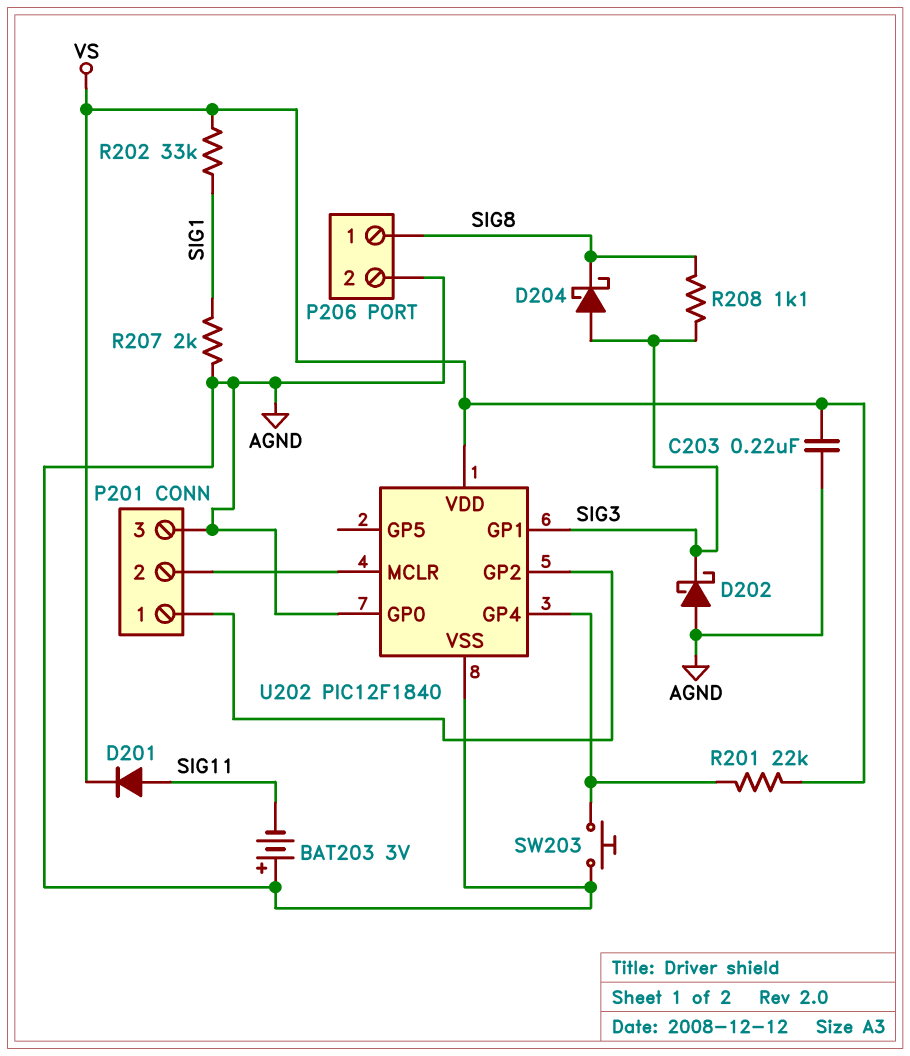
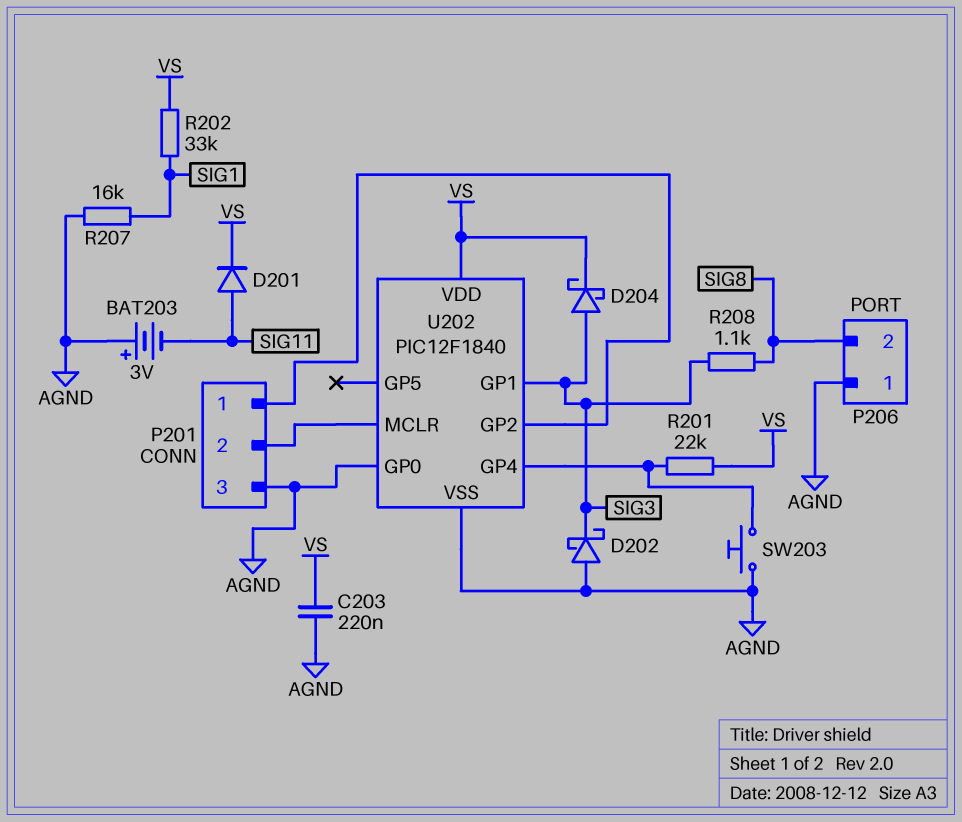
D204: schottky (A SIG3, K SIG8) -> schottky (A SIG3, K VS)
P206 pin 1: SIG8 -> AGND
P206 pin 2: AGND -> SIG8
R207: 2k (AGND, SIG1) -> 16k (AGND, SIG1)

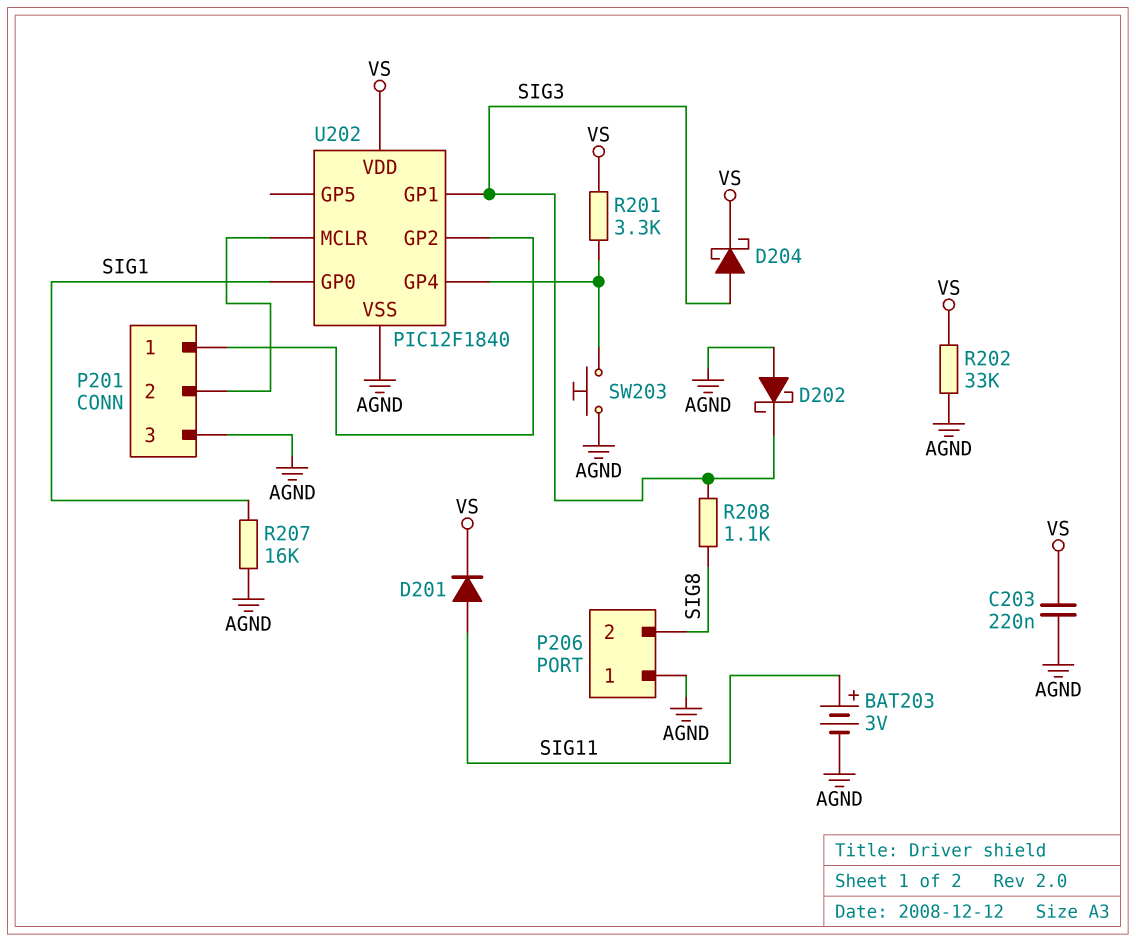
BAT203: 3V (plus AGND, minus SIG11) -> 3V (plus SIG11, minus AGND)
R201: 22k (U202/GP4, VS) -> 3.3k (U202/GP4, VS)
R202: 33k (SIG1, VS) -> 33k (AGND, VS)
U202 pin GP0: AGND -> SIG1

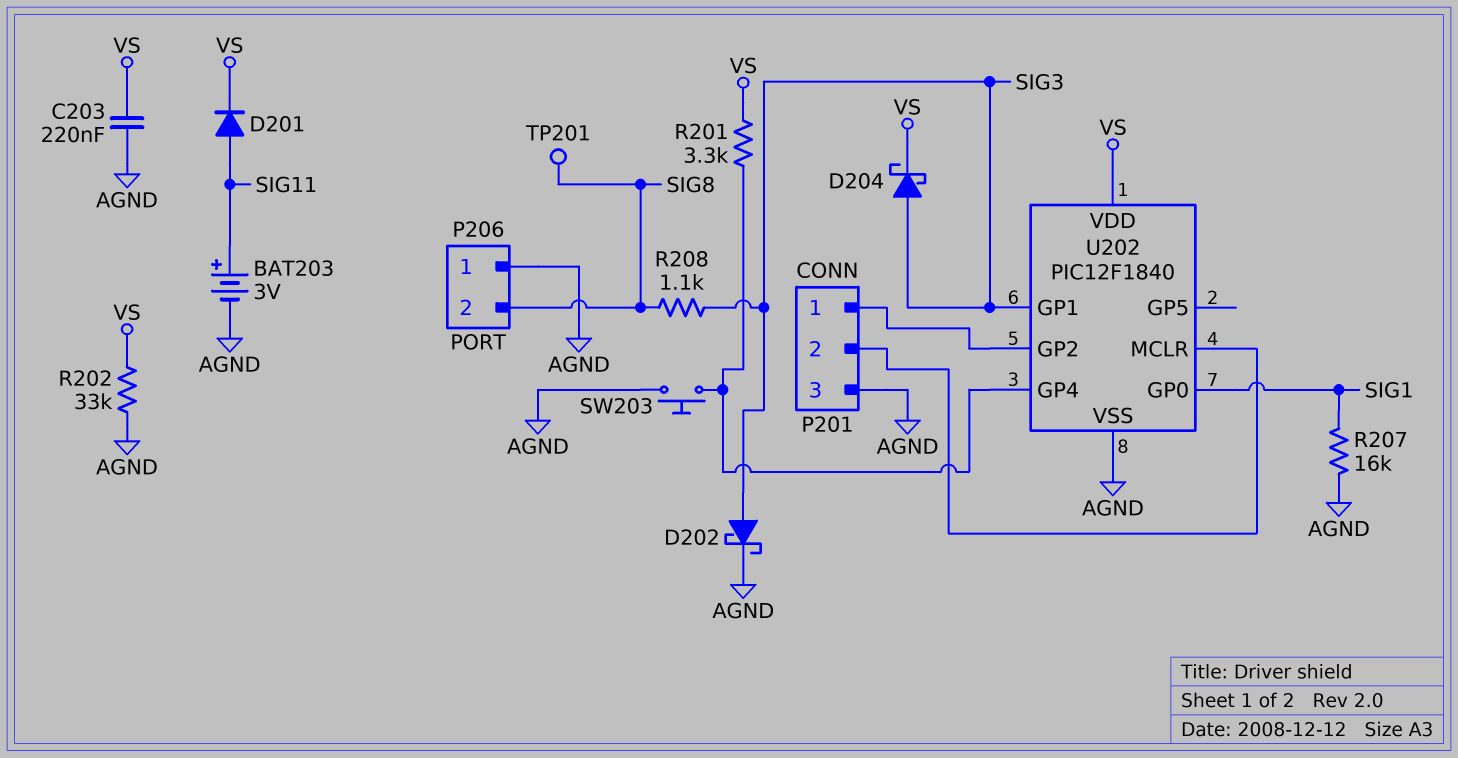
D202: schottky (A AGND, K SIG3) -> schottky (A SIG3, K AGND)
TP201: none -> test point (SIG8)

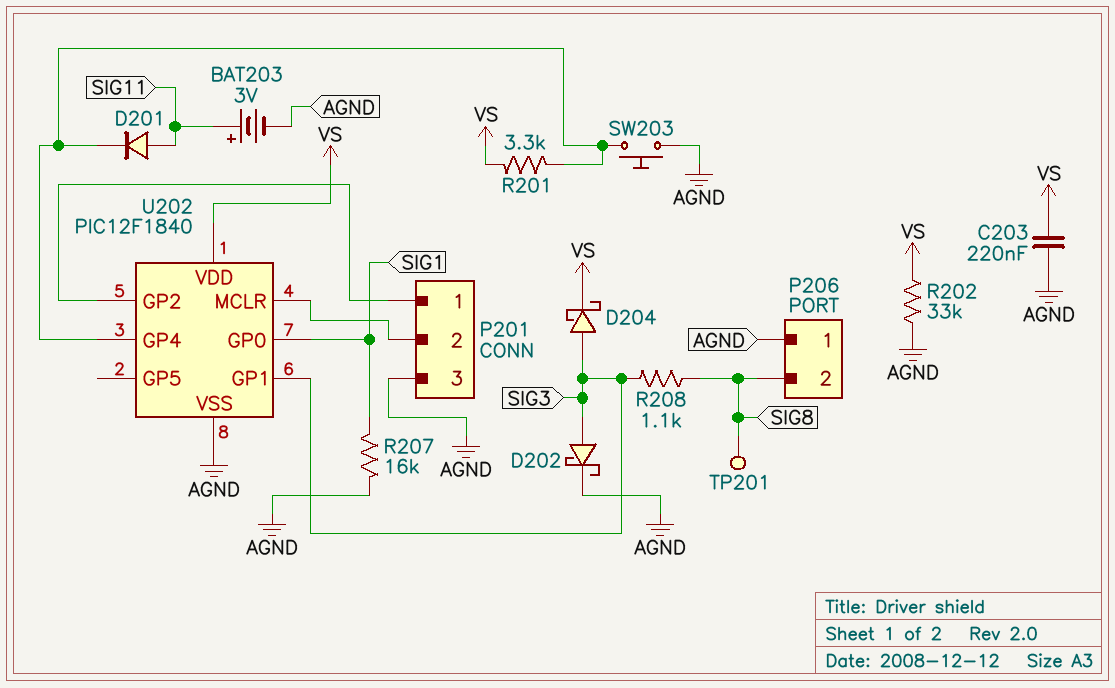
D201: diode (A SIG11, K VS) -> diode (A SIG11, K U202/GP4)

